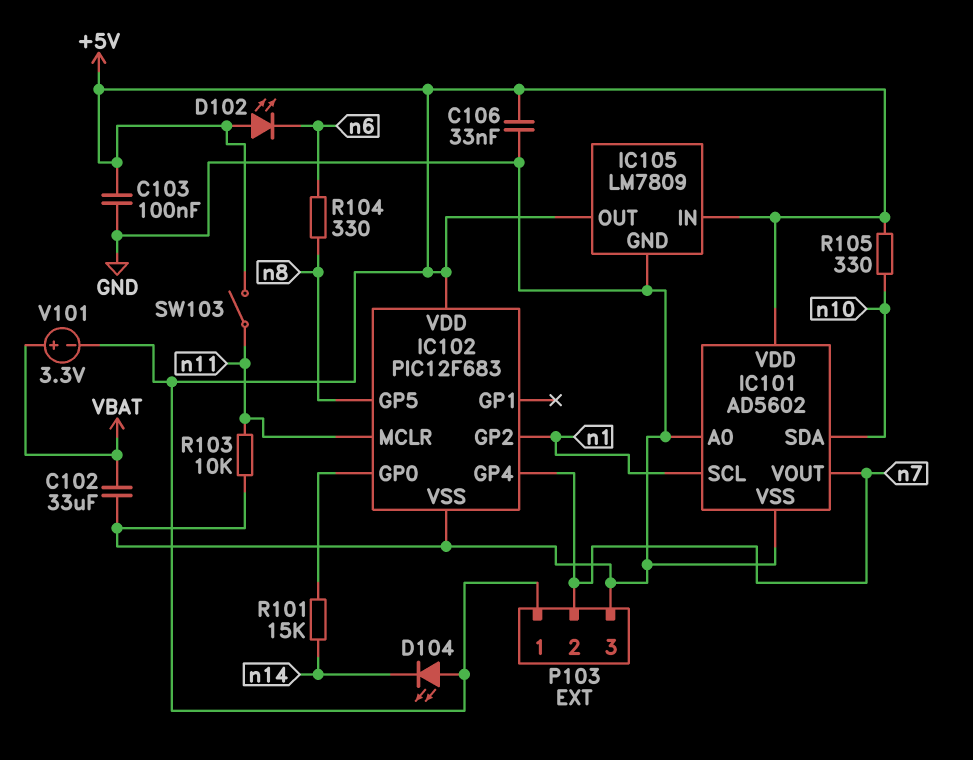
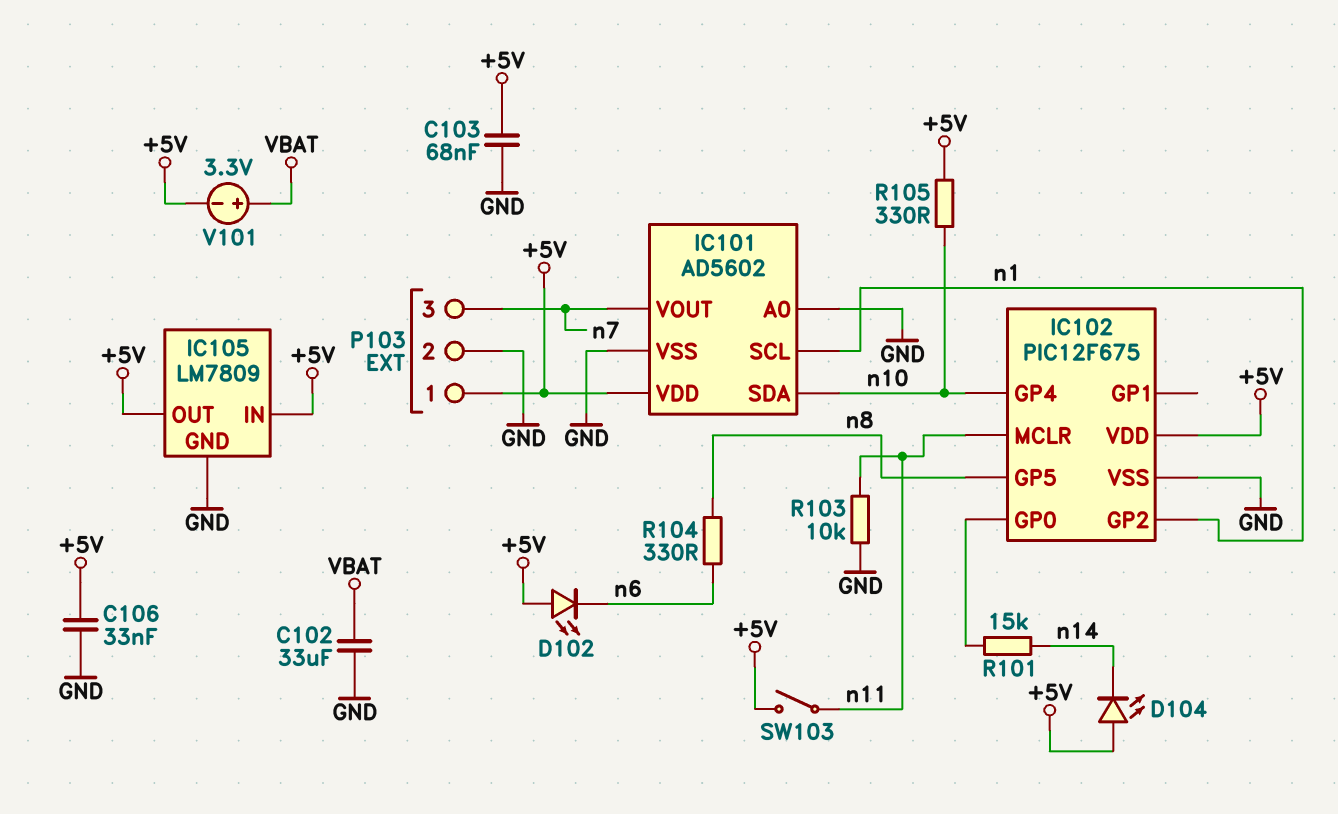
C103: 100nF (+5V, GND) -> 68nF (+5V, GND)
IC102: PIC12F683 -> PIC12F675
IC102 pin GP4: n7 -> n10
P103 pin 2: n7 -> GND
P103 pin 3: GND -> n7

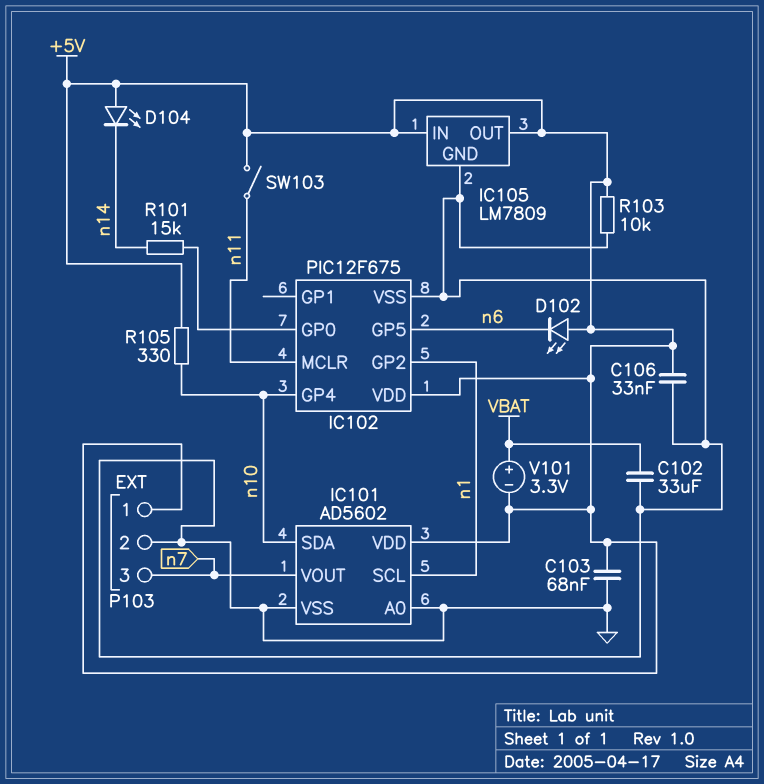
IC102 pin GP5: n8 -> n6
R103: 10k (GND, n11) -> 10k (+5V, GND)
R104: 330 (n6, n8) -> none

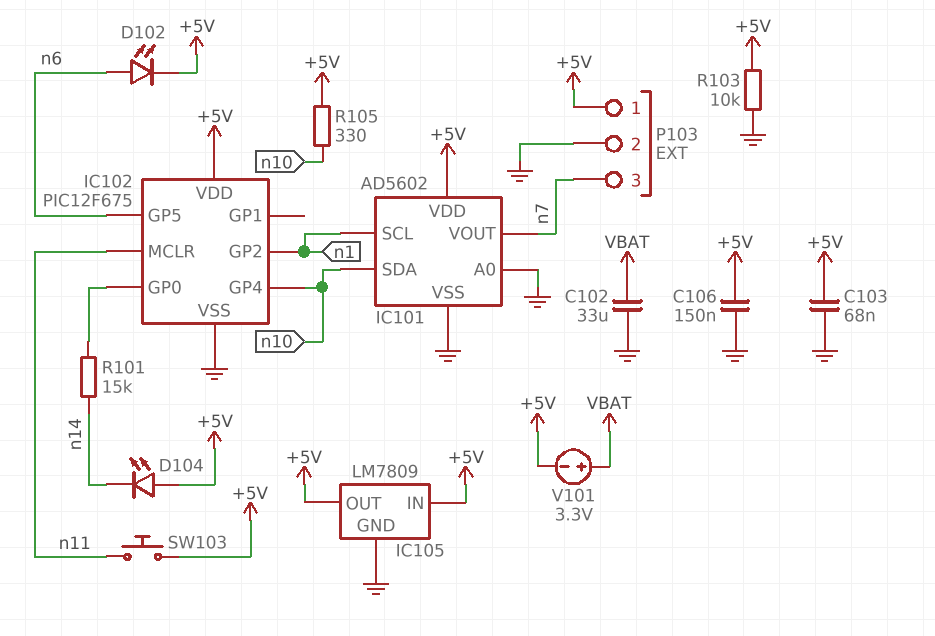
C106: 33nF (+5V, GND) -> 150nF (+5V, GND)
D102: LED (A +5V, K n6) -> LED (A n6, K +5V)
SW103: switch (+5V, n11) -> button (+5V, n11)

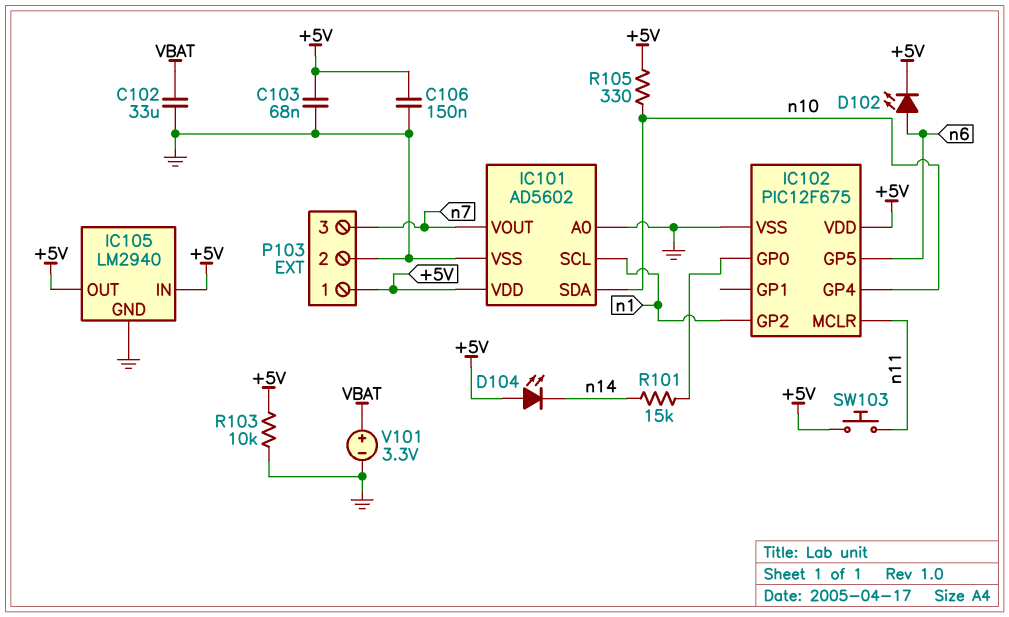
IC105: LM7809 -> LM2940
V101: 3.3V (plus VBAT, minus +5V) -> 3.3V (plus VBAT, minus GND)

